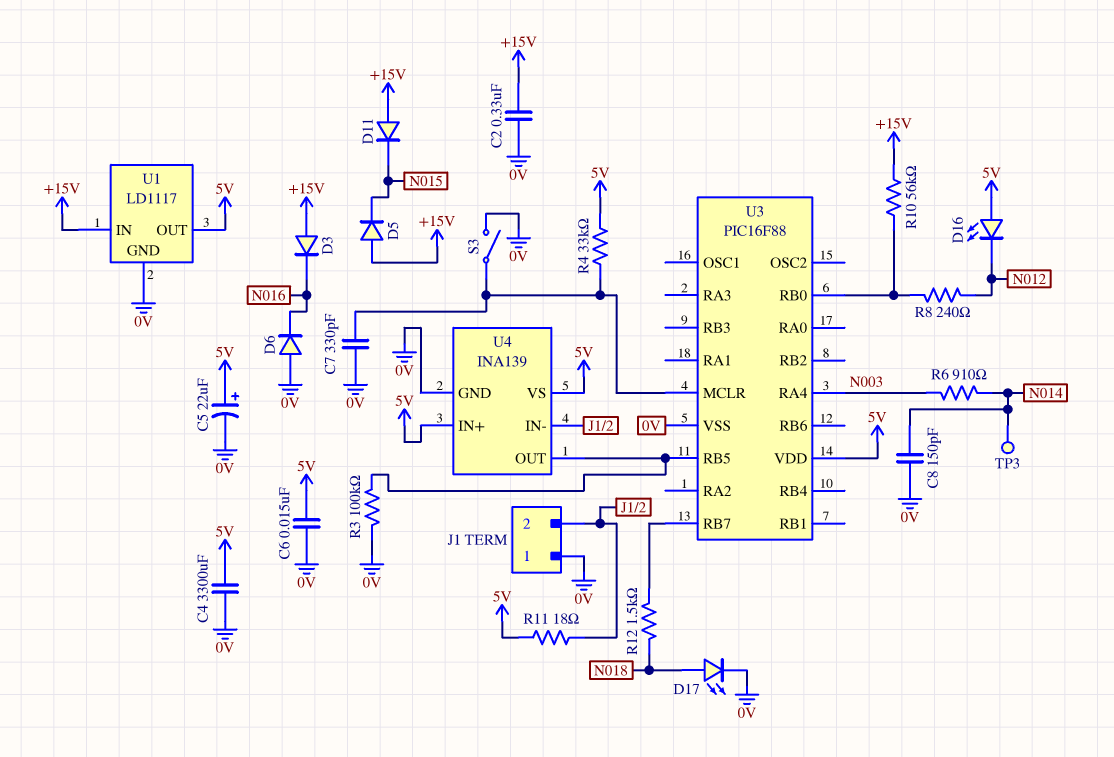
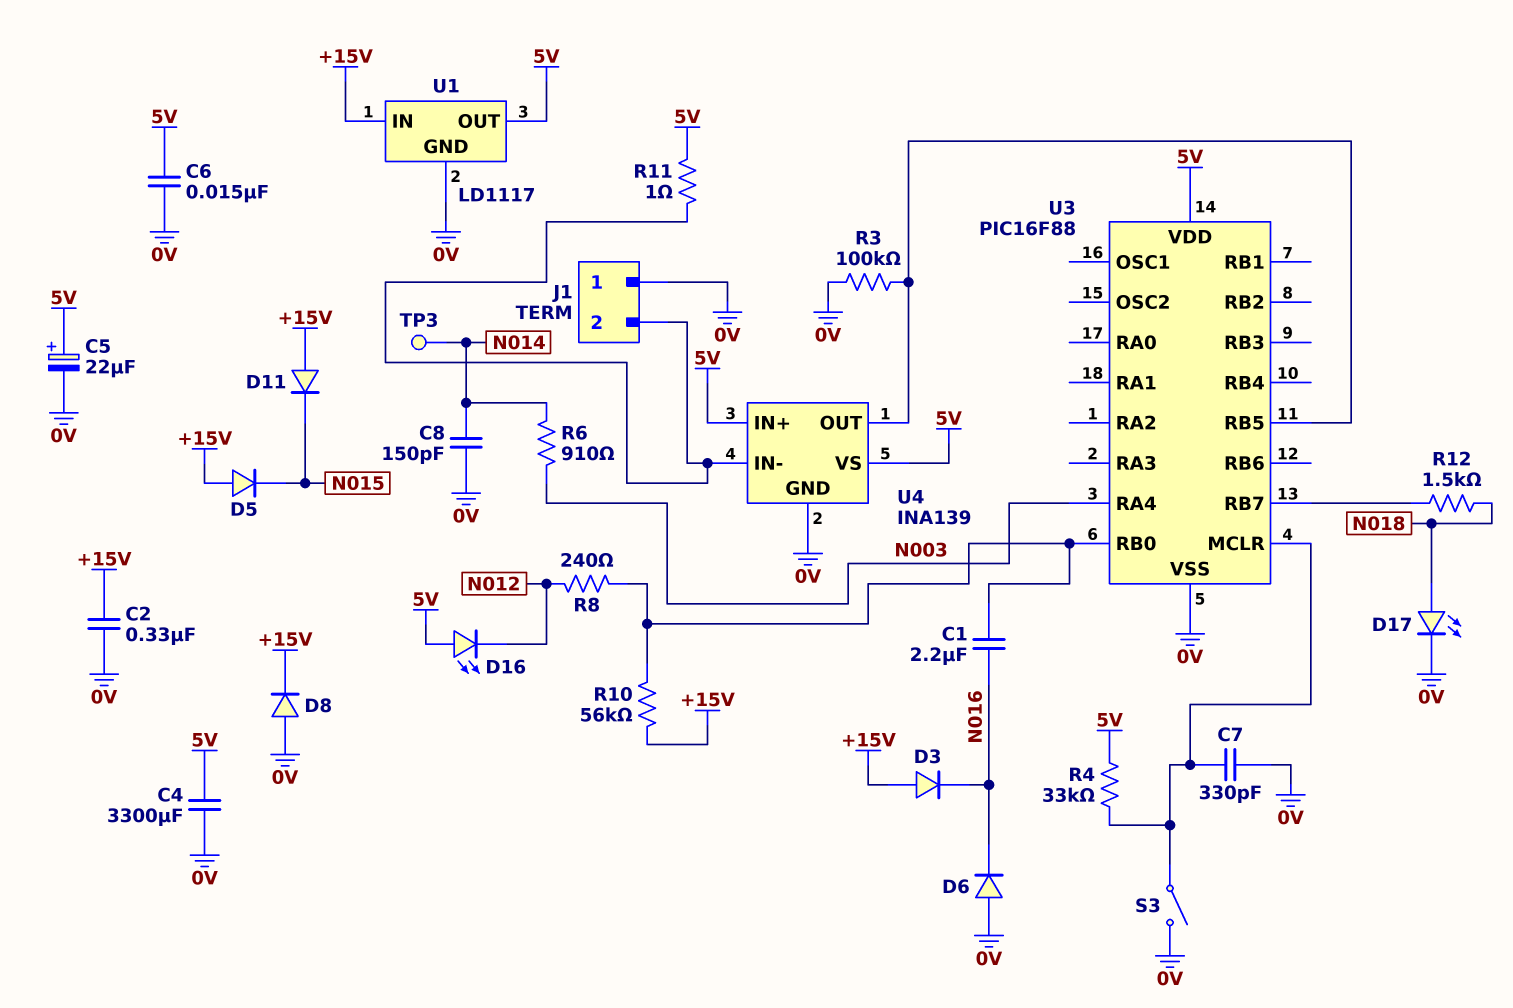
C1: none -> 2.2uF (N016, U3/RB0)
D8: none -> diode (A 0V, K +15V)
R11: 18 (5V, J1/2) -> 1 (5V, J1/2)

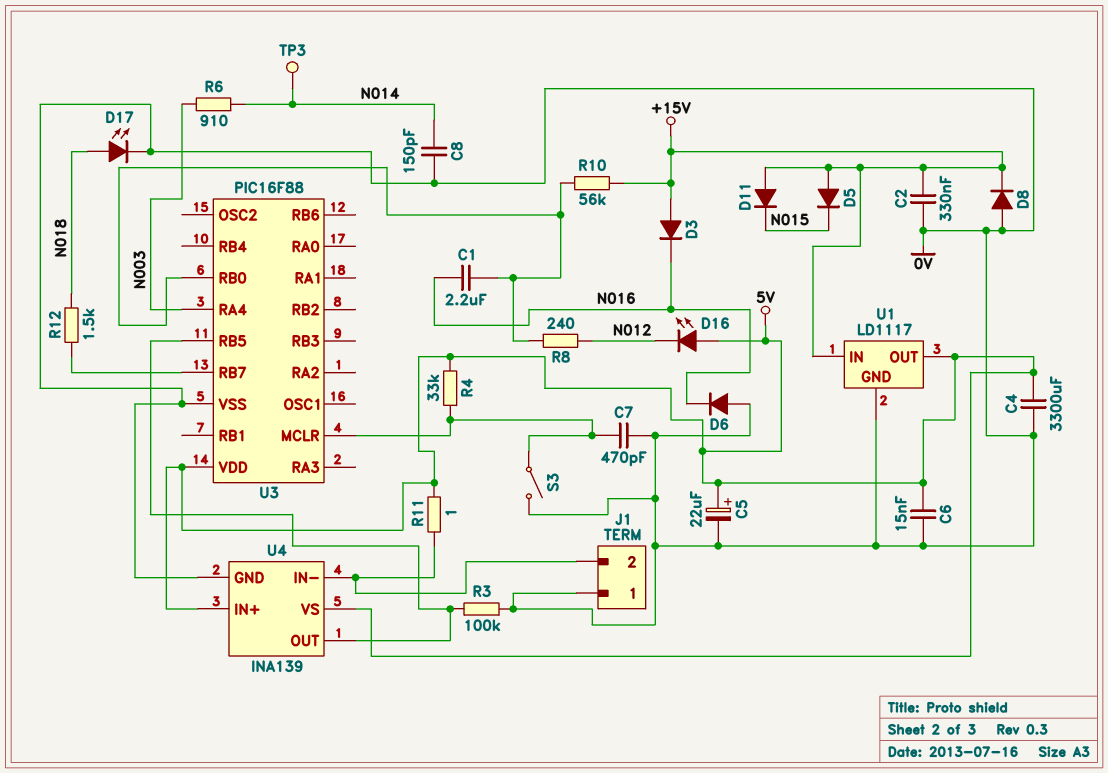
C7: 330pF (0V, U3/MCLR) -> 470pF (0V, U3/MCLR)

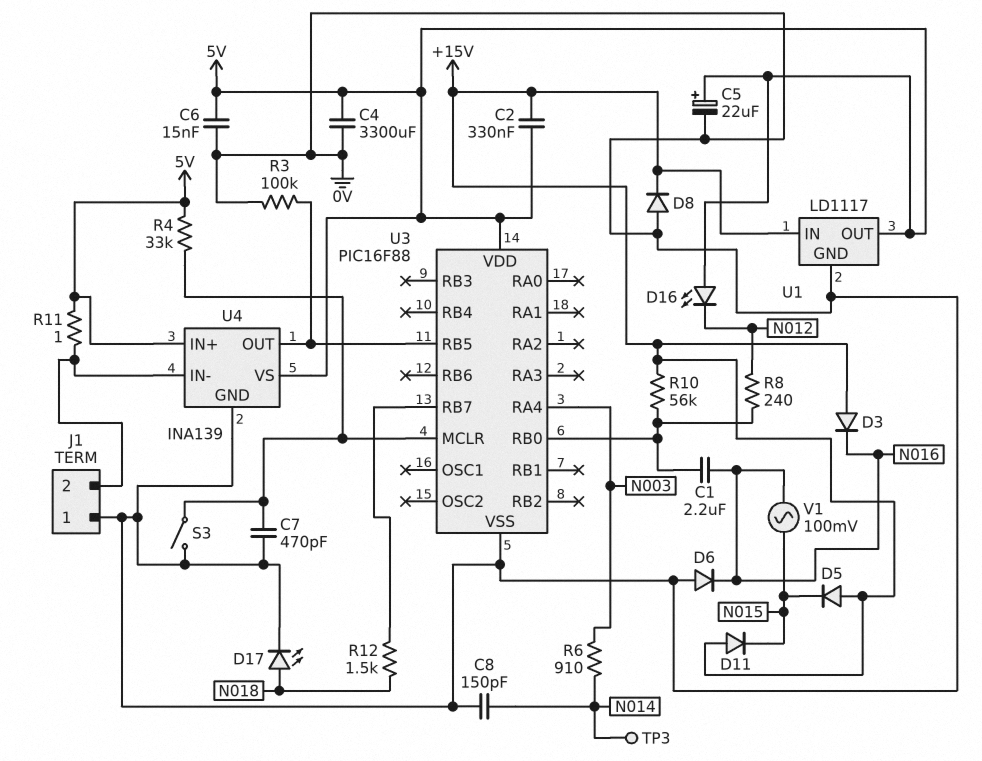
C2: 330nF (+15V, 0V) -> 330nF (+15V, 5V)
V1: none -> AC 100mV (N015, N016)

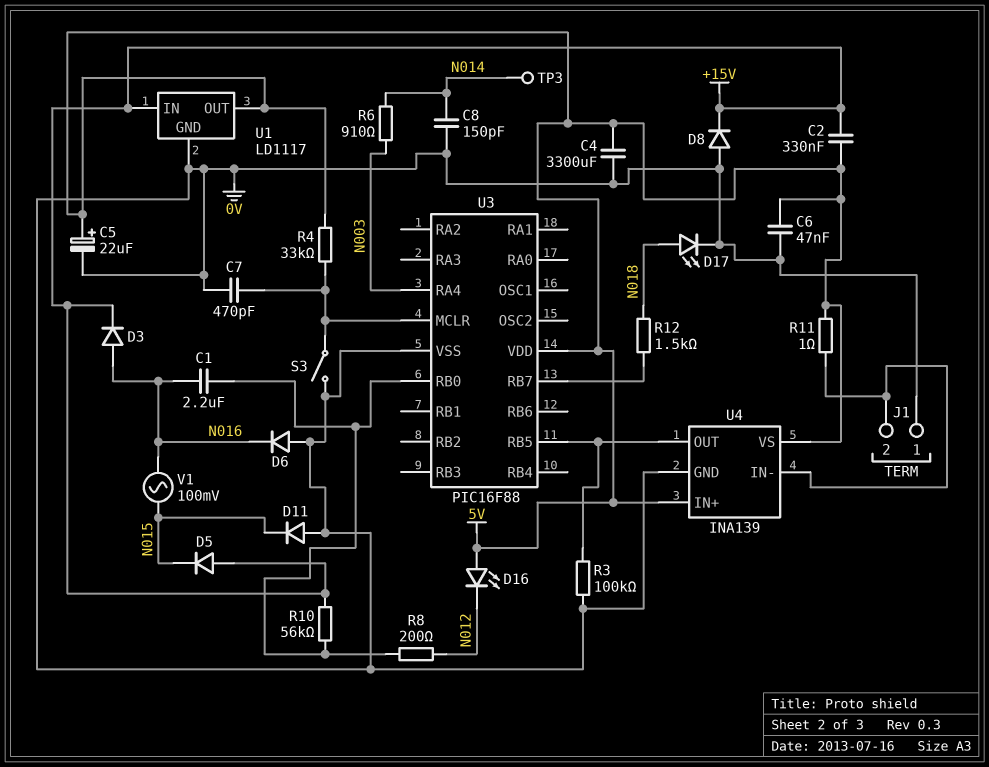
C6: 15nF (0V, 5V) -> 47nF (0V, 5V)
D3: diode (A +15V, K N016) -> diode (A N016, K +15V)
D11: diode (A +15V, K N015) -> diode (A 0V, K N015)
R8: 240 (N012, U3/RB0) -> 200 (N012, U3/RB0)

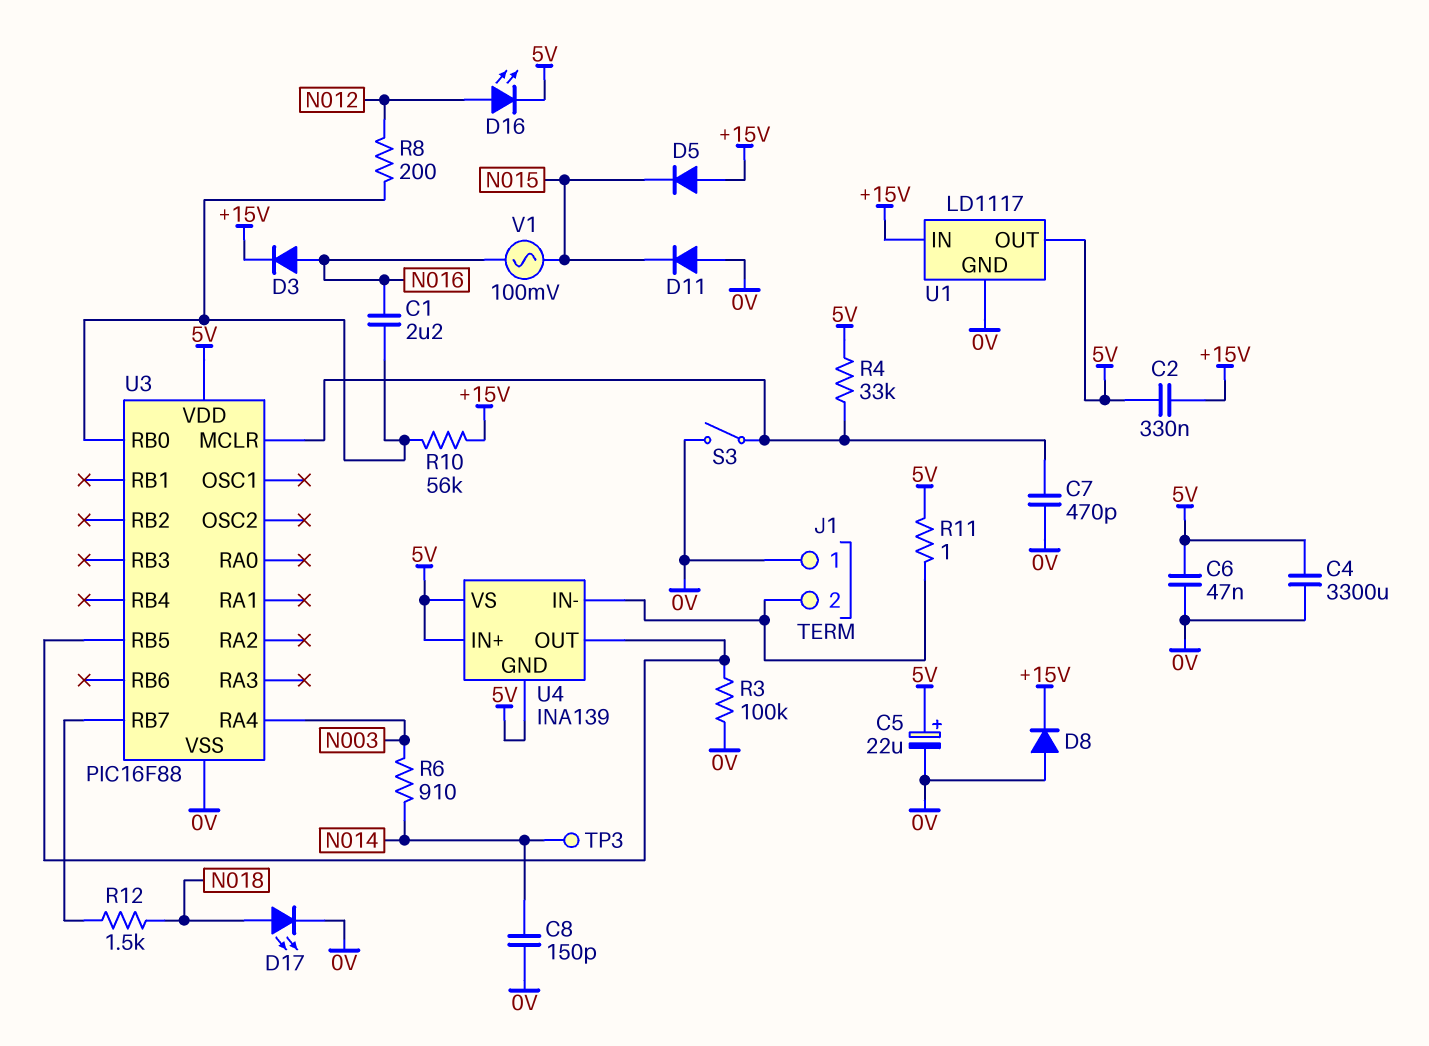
D6: diode (A 0V, K N016) -> none
D16: LED (A 5V, K N012) -> LED (A N012, K 5V)
U4 pin GND: 0V -> 5V

